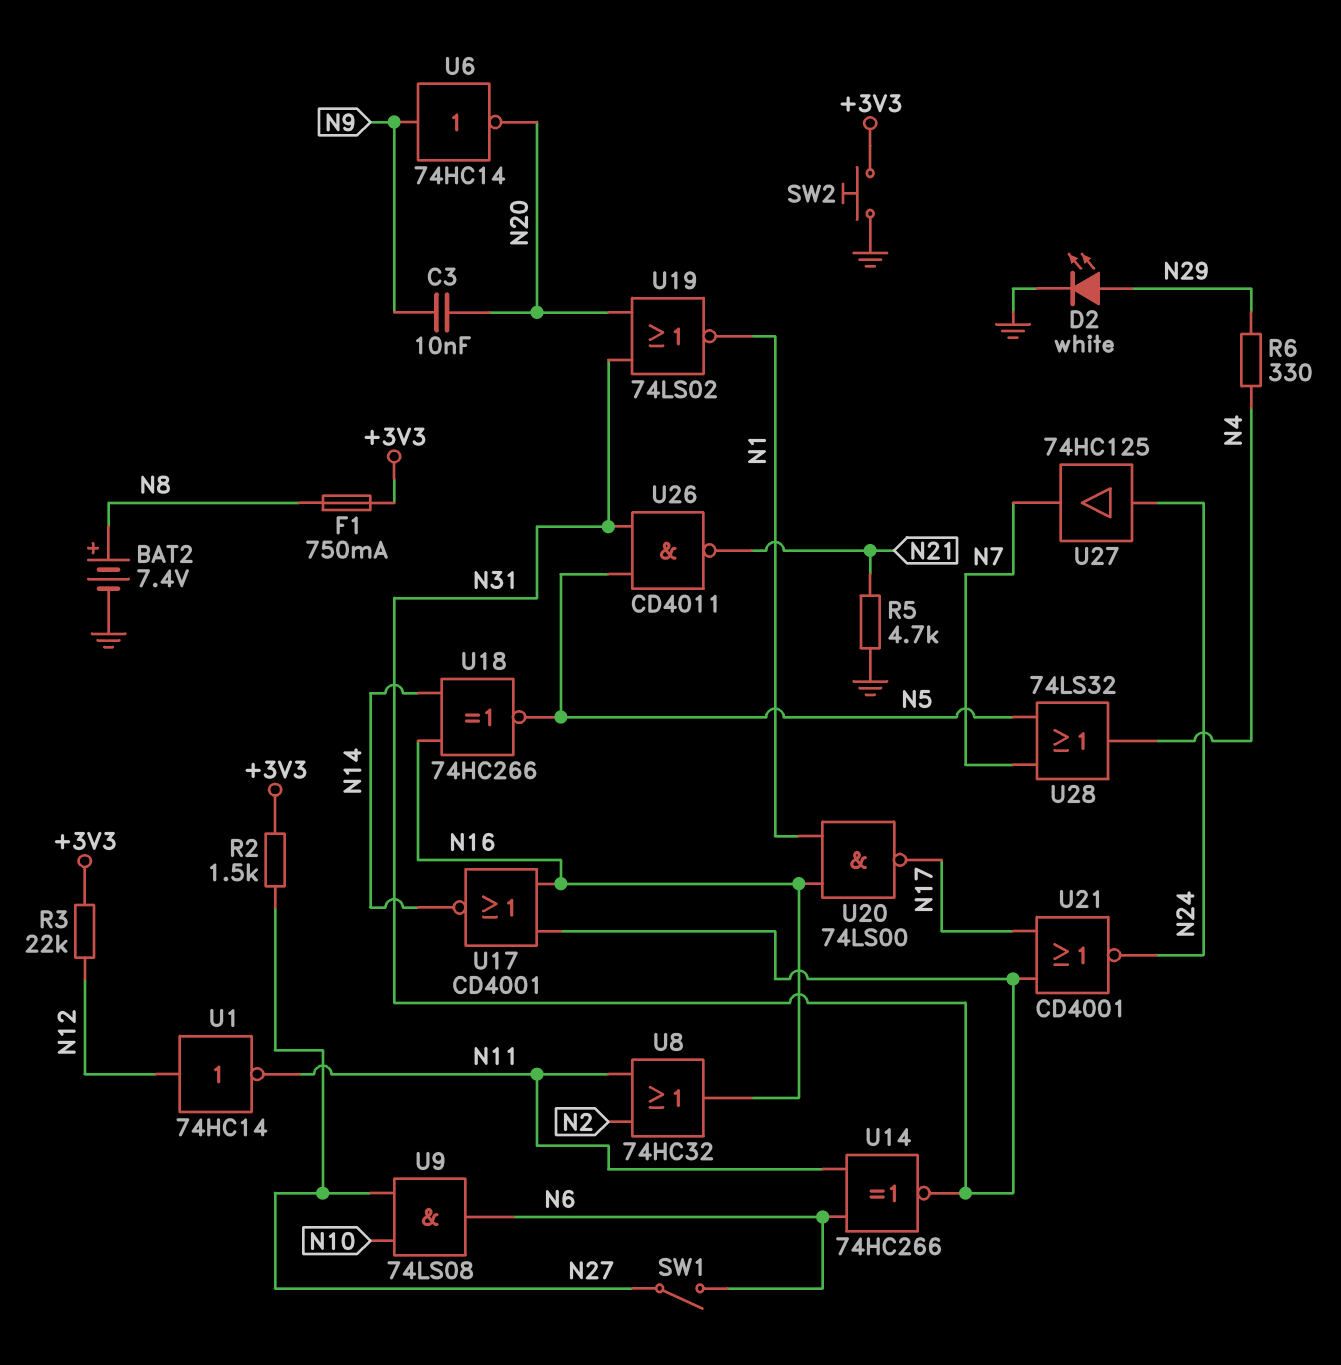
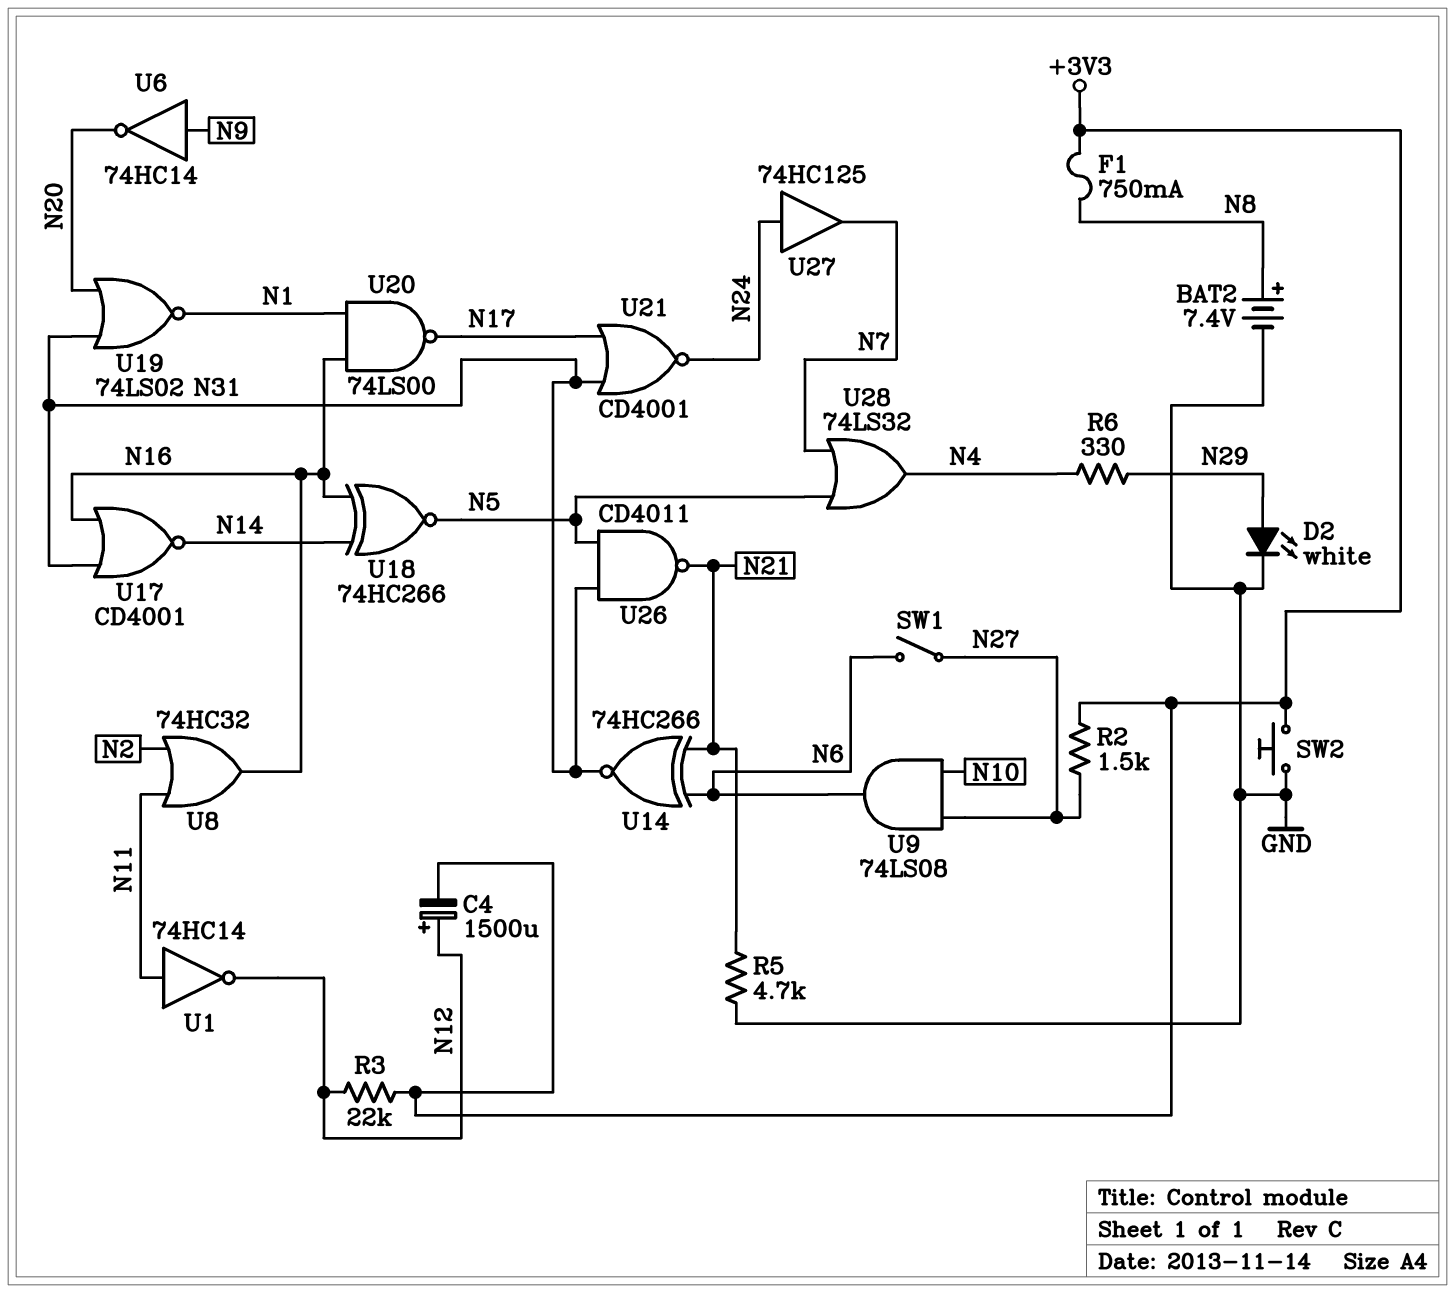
C3: 10nF (N9, N20) -> none
C4: none -> 1500uF (plus N12, minus +3V3)
U1: NOT 74HC14 (in N12, out N11) -> NOT 74HC14 (in N11, out N12)
U14: XNOR 74HC266 (in N6, in N11, out N31) -> XNOR 74HC266 (in N6, in N21, out N31)

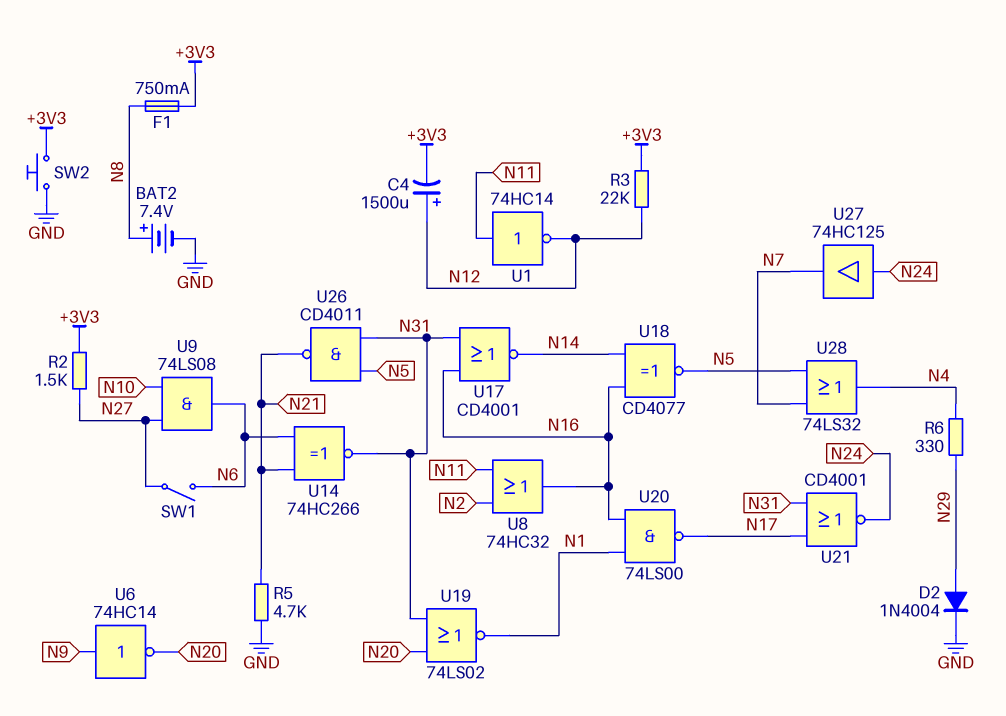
D2: LED white (A N29, K GND) -> diode 1N4004 (A N29, K GND)
U18: XNOR 74HC266 (in N14, in N16, out N5) -> XNOR CD4077 (in N14, in N16, out N5)

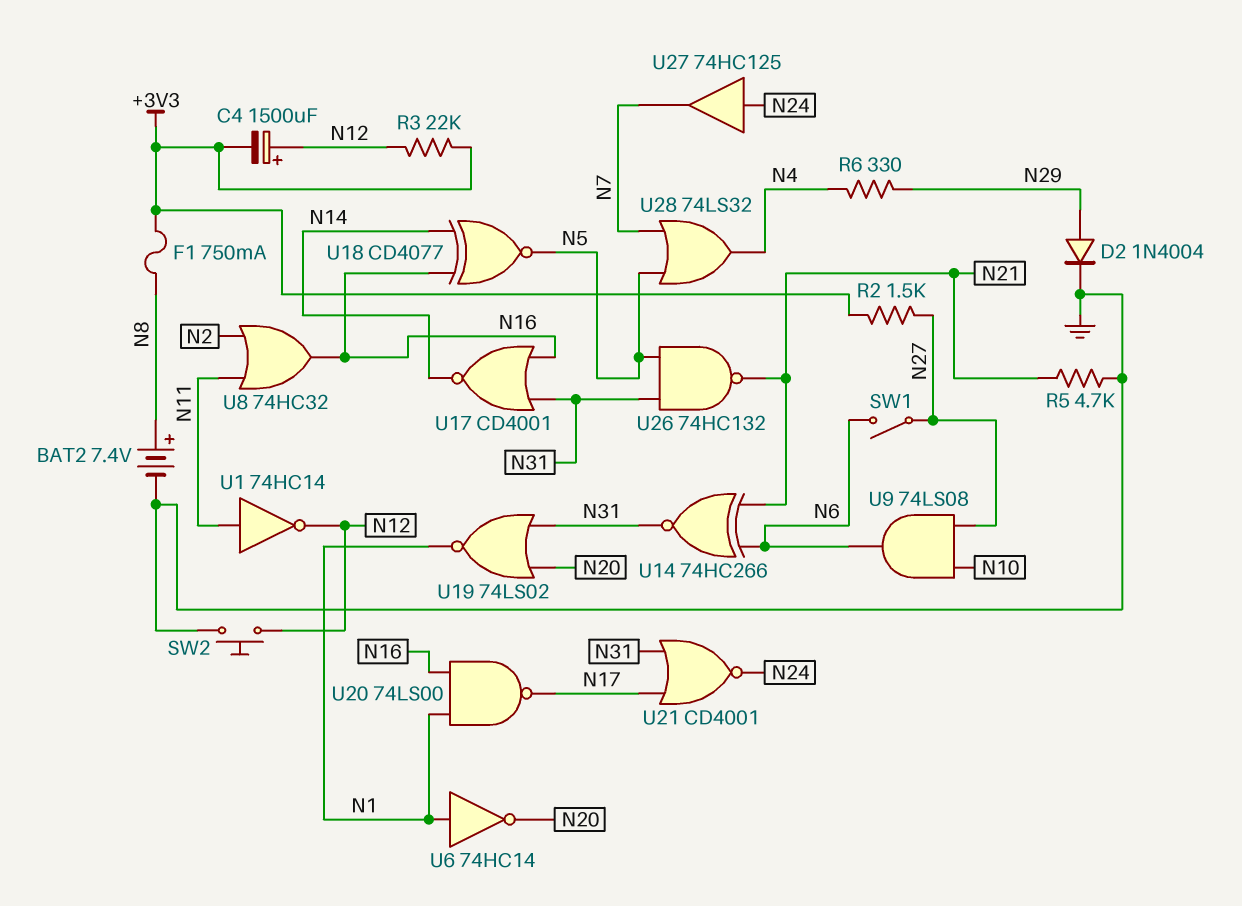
SW2: button (+3V3, GND) -> button (GND, N12)
U6: NOT 74HC14 (in N9, out N20) -> NOT 74HC14 (in N1, out N20)
U26: NAND CD4011 (in N5, in N31, out N21) -> NAND 74HC132 (in N5, in N31, out N21)

